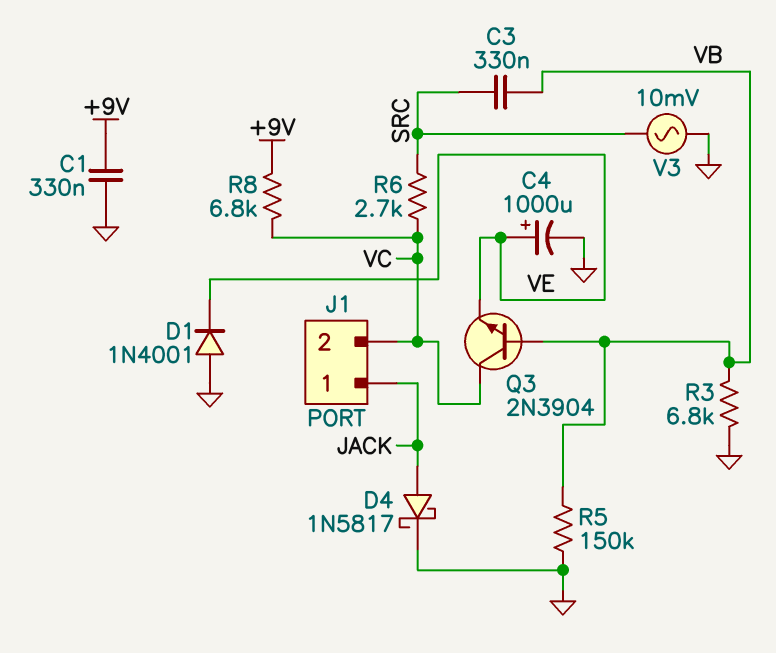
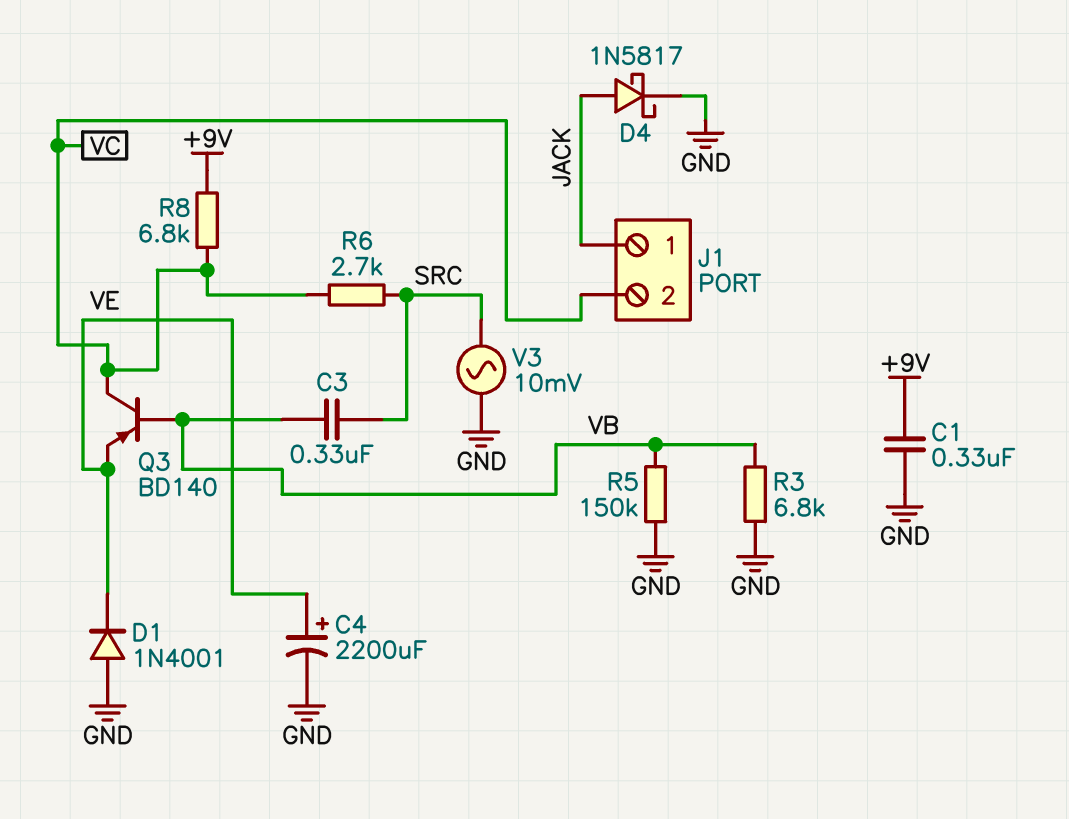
C4: 1000uF (plus VE, minus GND) -> 2200uF (plus VE, minus GND)
Q3: NPN 2N3904 (B VB, C VC, E VE) -> PNP BD140 (B VB, C VC, E VE)

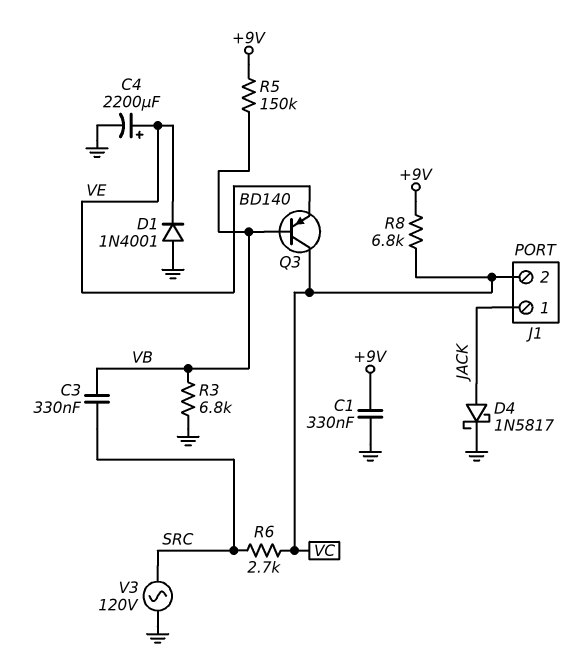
R5: 150k (GND, VB) -> 150k (+9V, VB)
V3: AC 10mV (GND, SRC) -> AC 120V (GND, SRC)

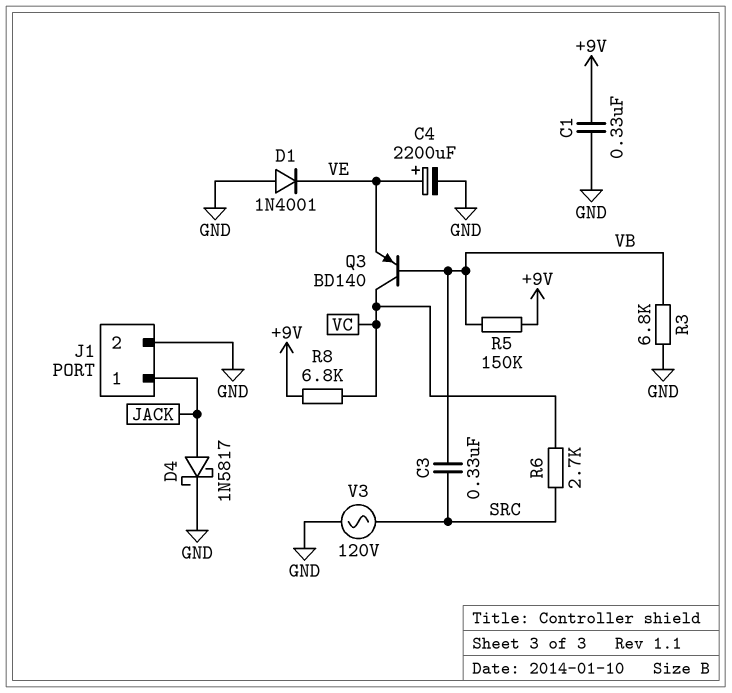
J1 pin 2: VC -> GND

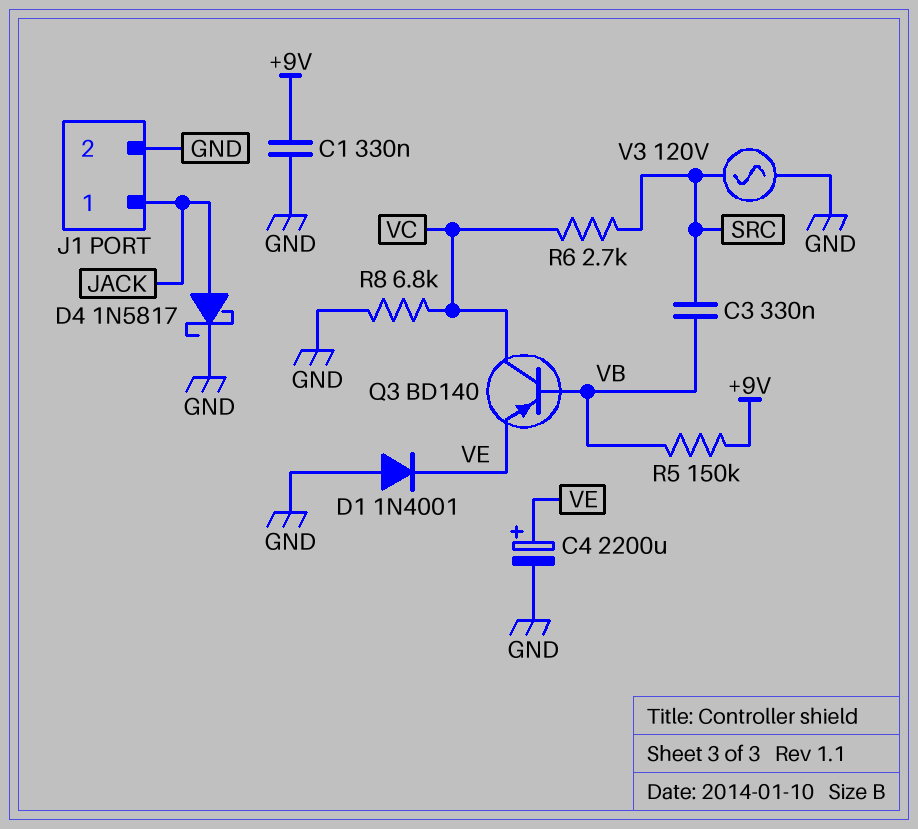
R3: 6.8k (GND, VB) -> none
R8: 6.8k (+9V, VC) -> 6.8k (GND, VC)

